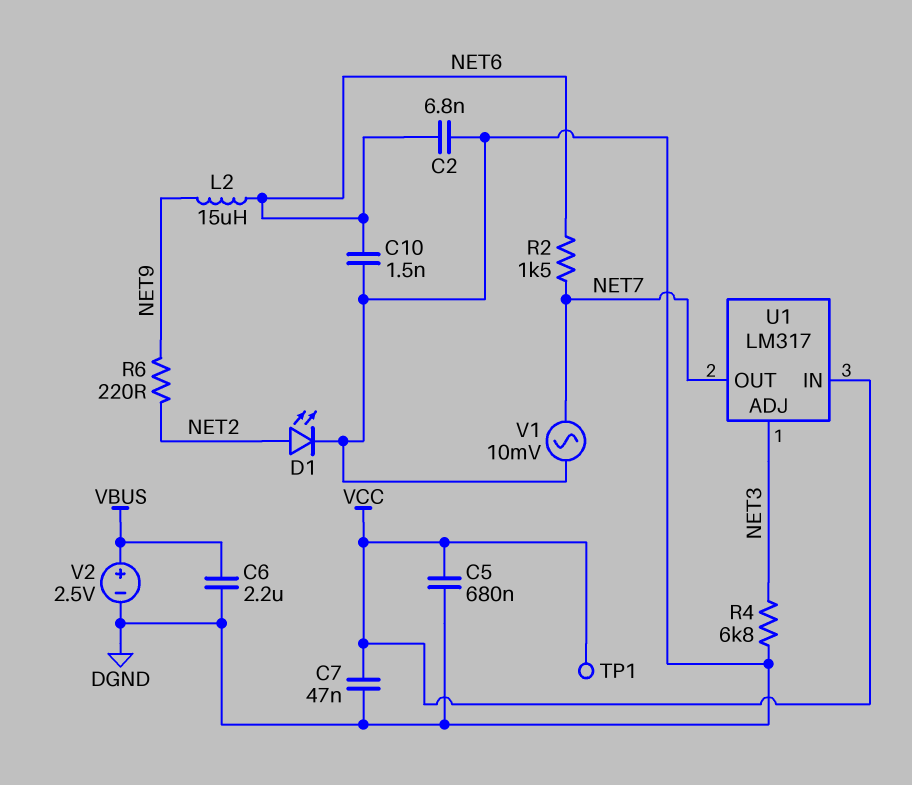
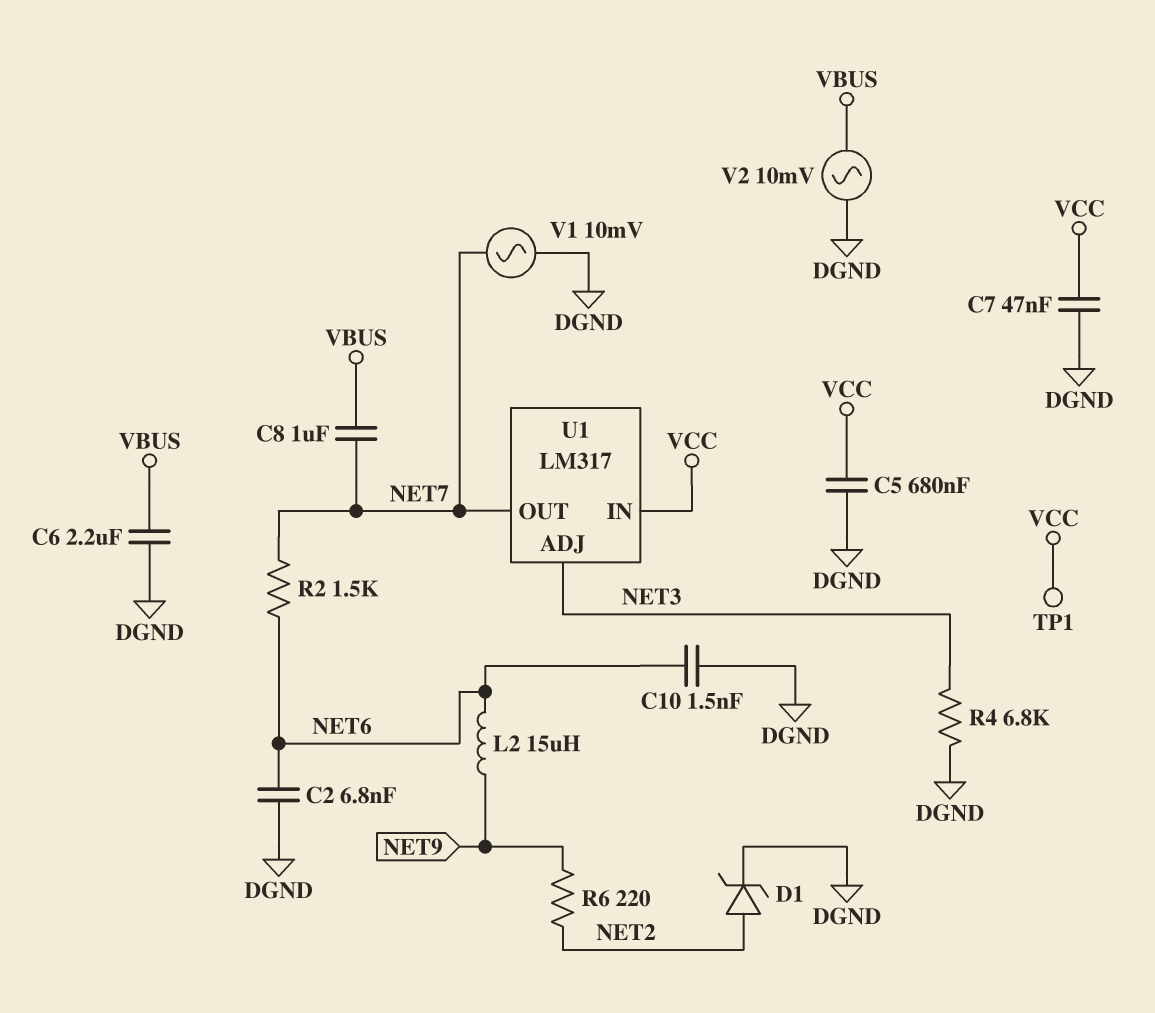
C8: none -> 1uF (NET7, VBUS)
D1: LED (A NET2, K DGND) -> zener (A NET2, K DGND)
V2: 2.5V (plus VBUS, minus DGND) -> AC 10mV (DGND, VBUS)

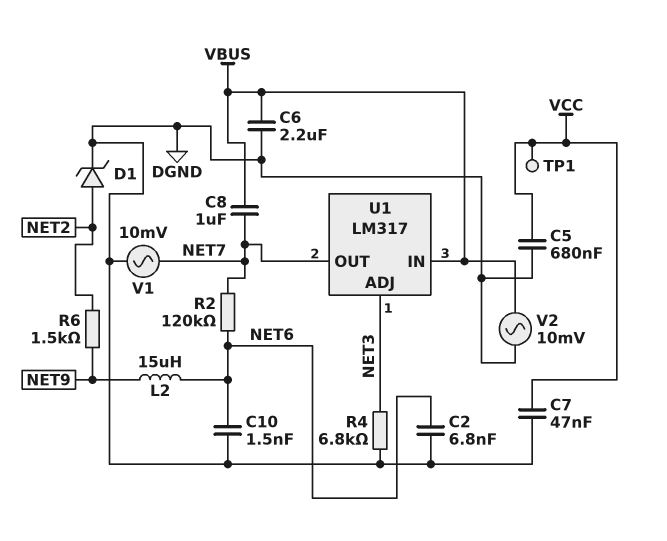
R2: 1.5k (NET6, NET7) -> 120k (NET6, NET7)
R6: 220 (NET2, NET9) -> 1.5k (NET2, NET9)
U1 pin IN: VCC -> VBUS

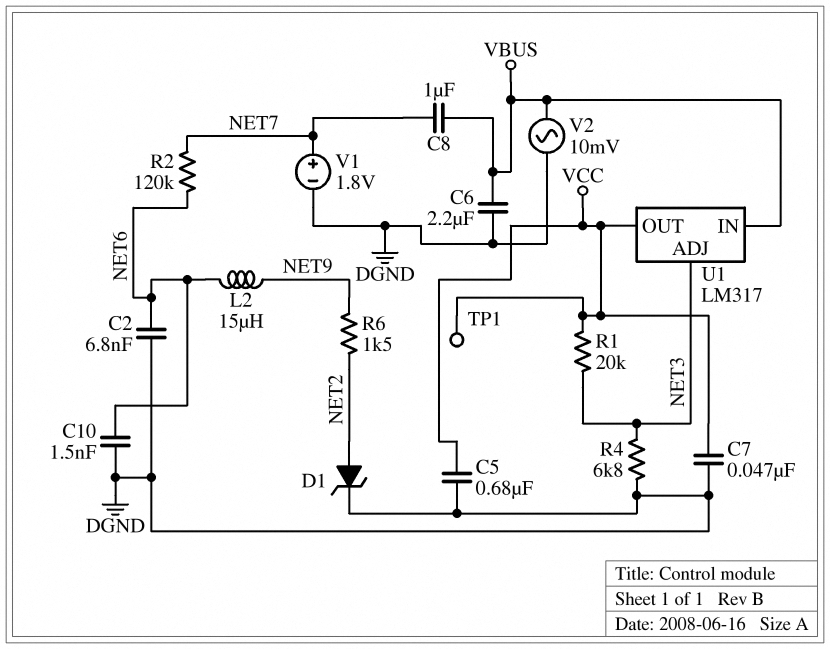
R1: none -> 20k (NET3, VCC)
U1 pin OUT: NET7 -> VCC
V1: AC 10mV (DGND, NET7) -> 1.8V (plus NET7, minus DGND)

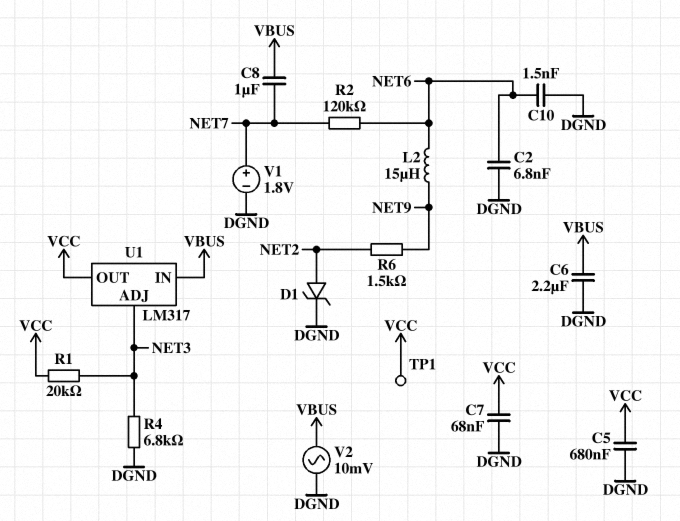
C7: 47nF (DGND, VCC) -> 68nF (DGND, VCC)

